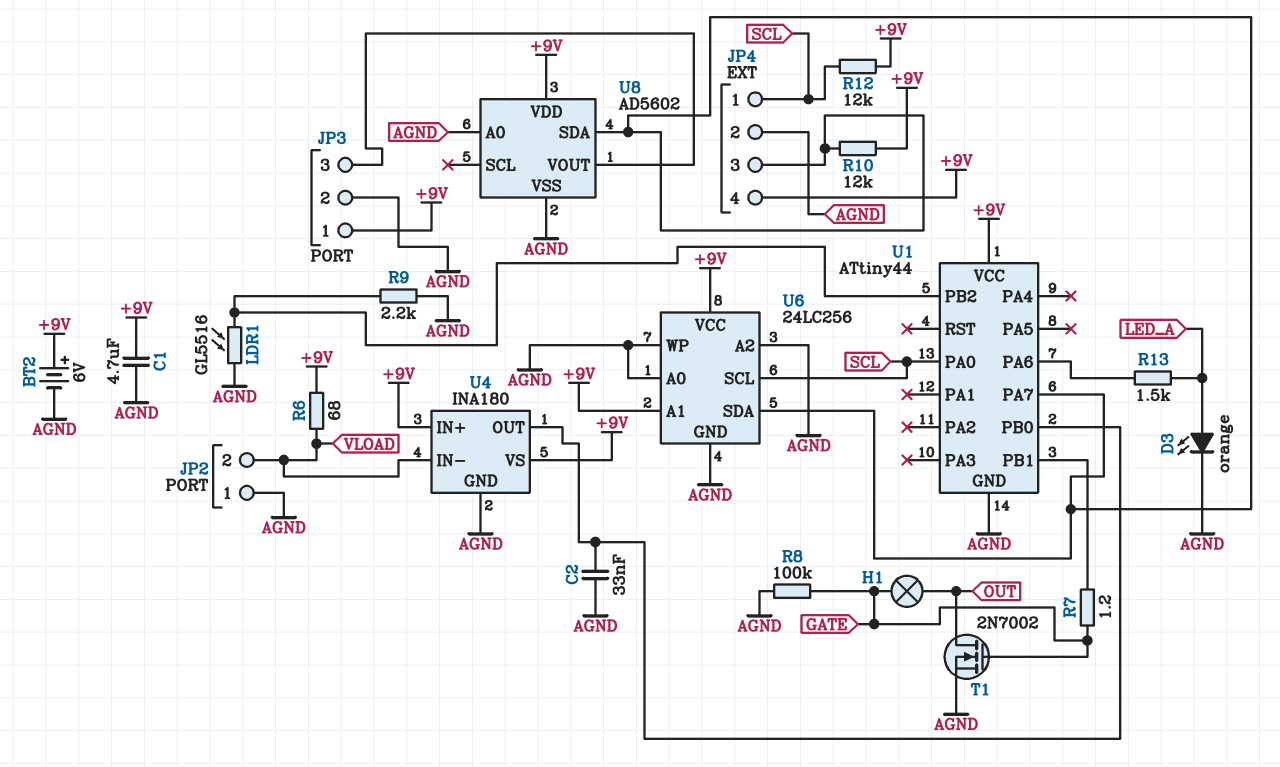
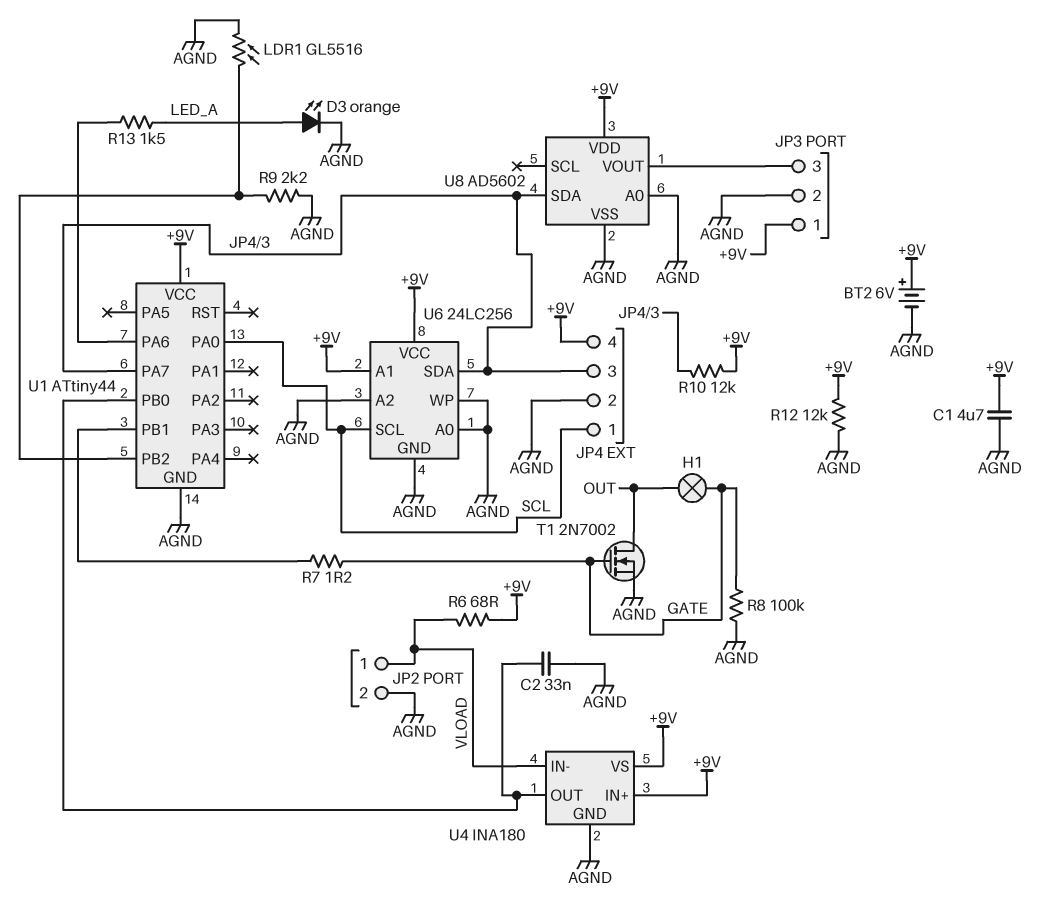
JP2 pin 1: AGND -> VLOAD
JP2 pin 2: VLOAD -> AGND
R12: 12k (+9V, SCL) -> 12k (+9V, AGND)

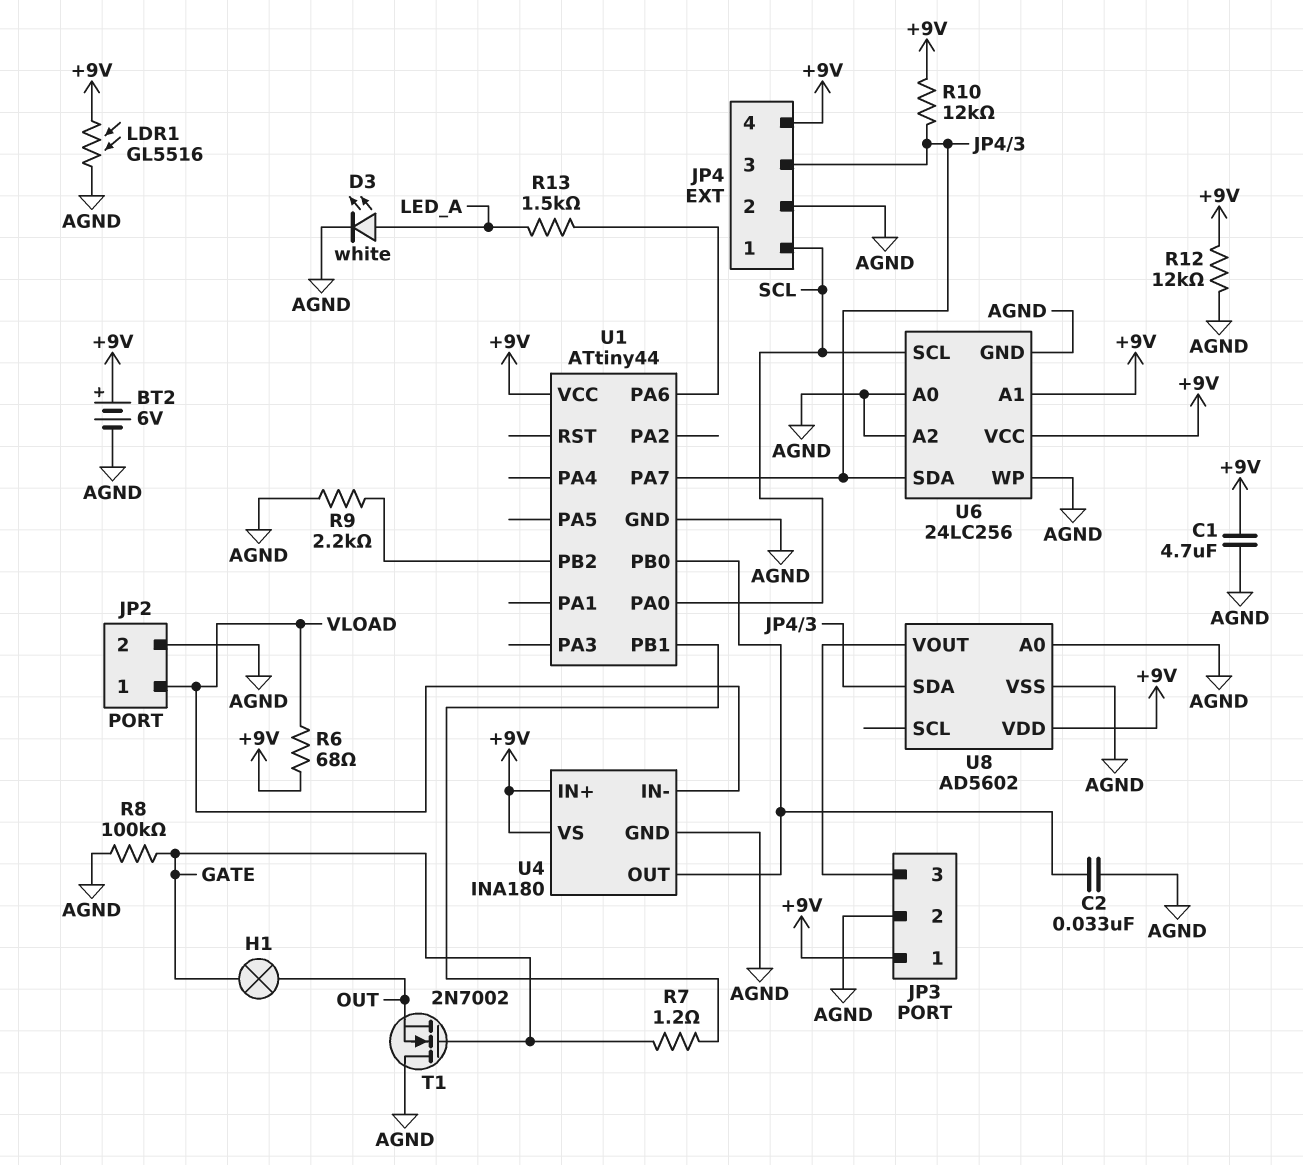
D3: LED orange (A LED_A, K AGND) -> LED white (A LED_A, K AGND)
LDR1: GL5516 (AGND, U1/PB2) -> GL5516 (+9V, AGND)
T1: NMOS 2N7002 (G GATE, D OUT, S AGND) -> NMOS 2N7002 (G GATE, D AGND, S OUT)

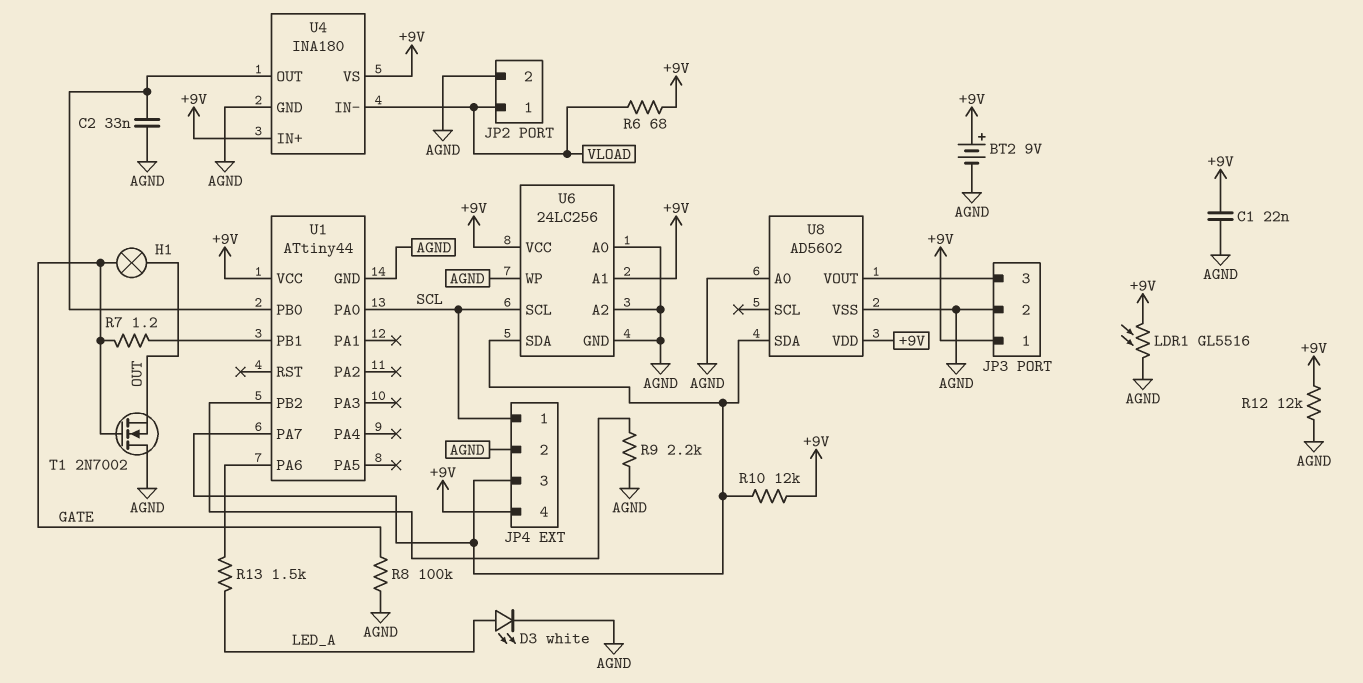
BT2: 6V (plus +9V, minus AGND) -> 9V (plus +9V, minus AGND)
C1: 4.7uF (+9V, AGND) -> 22nF (+9V, AGND)

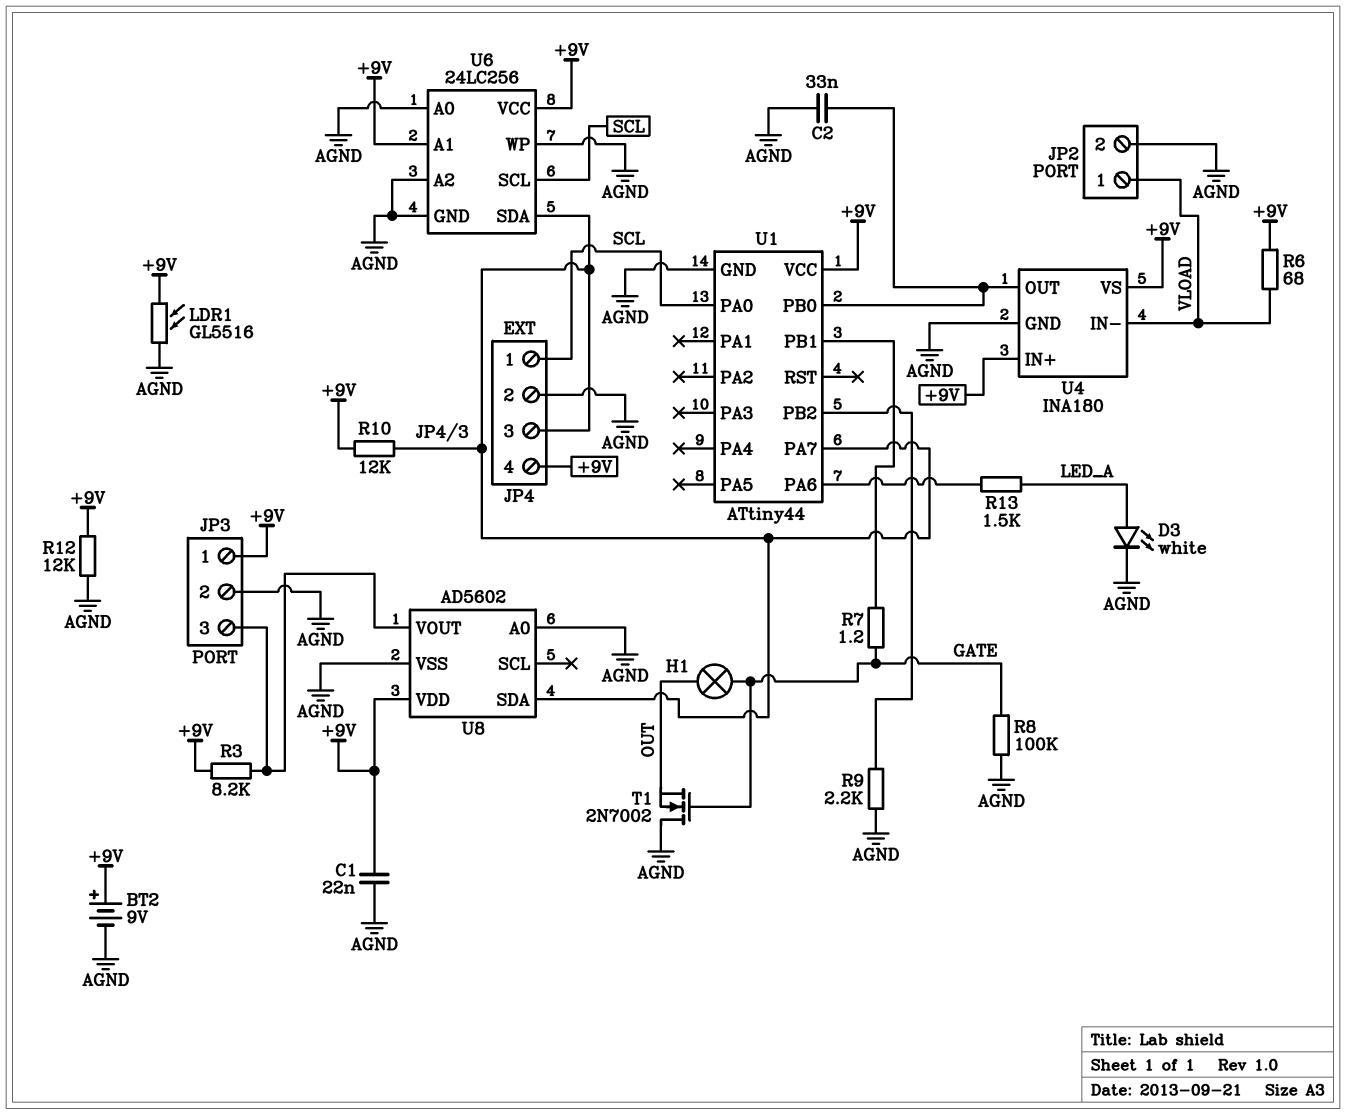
R3: none -> 8.2k (+9V, JP3/3)

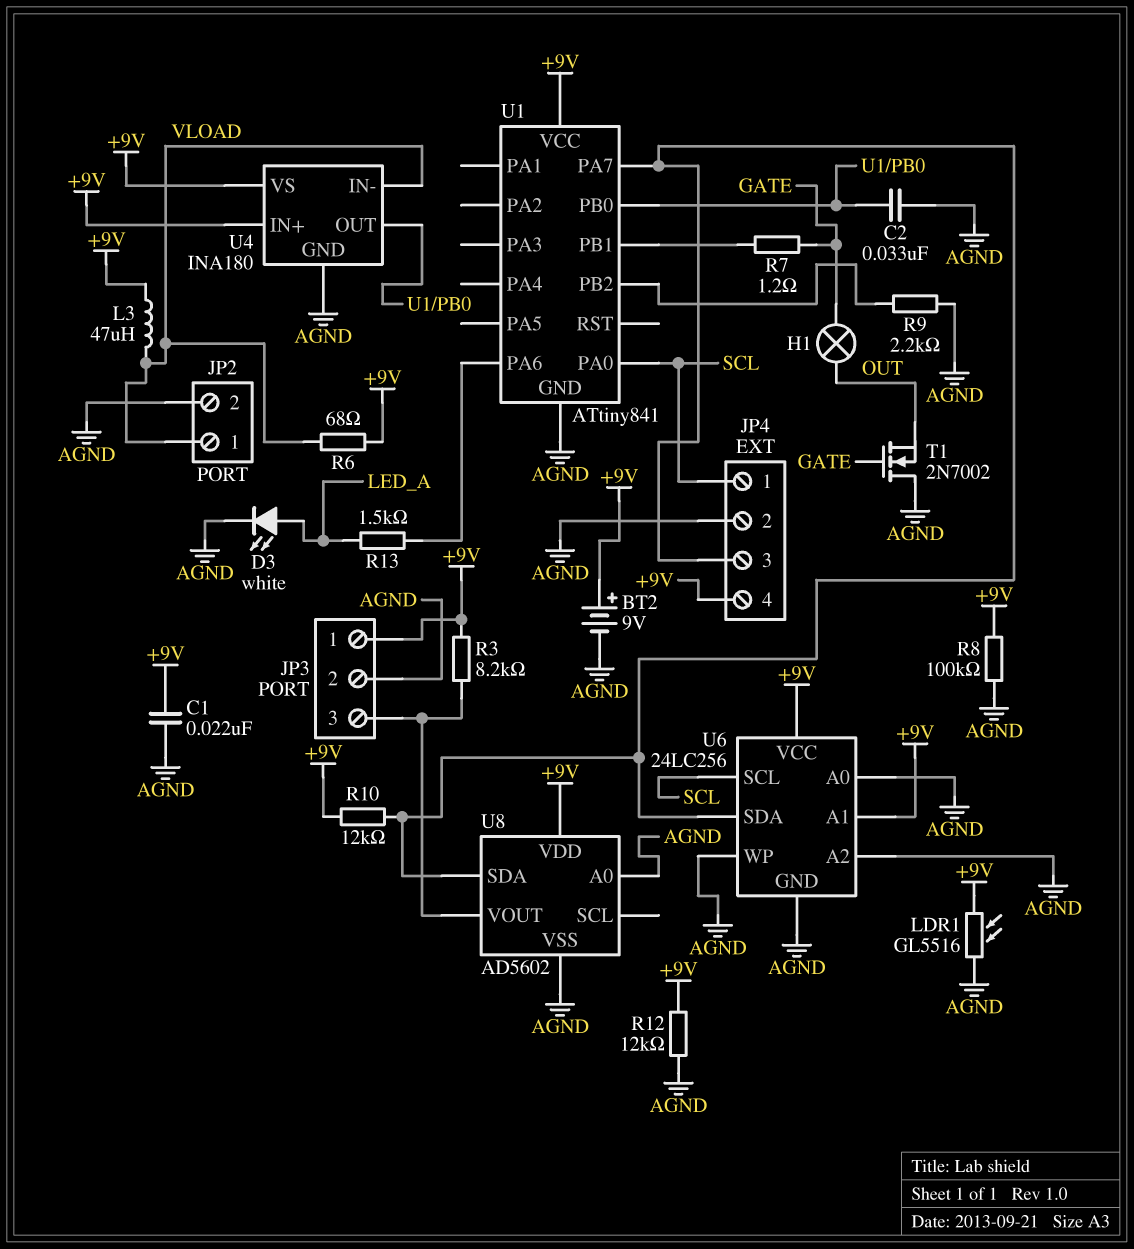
L3: none -> 47uH (+9V, VLOAD)
R8: 100k (AGND, GATE) -> 100k (+9V, AGND)
U1: ATtiny44 -> ATtiny841

